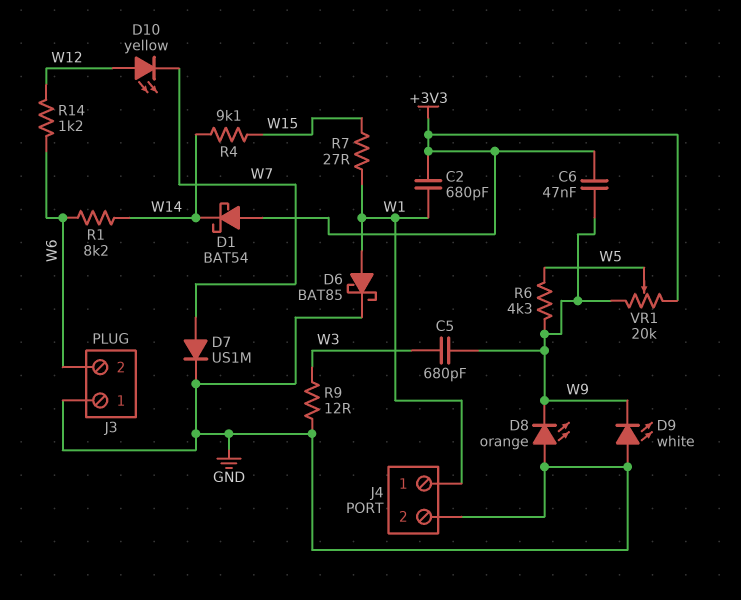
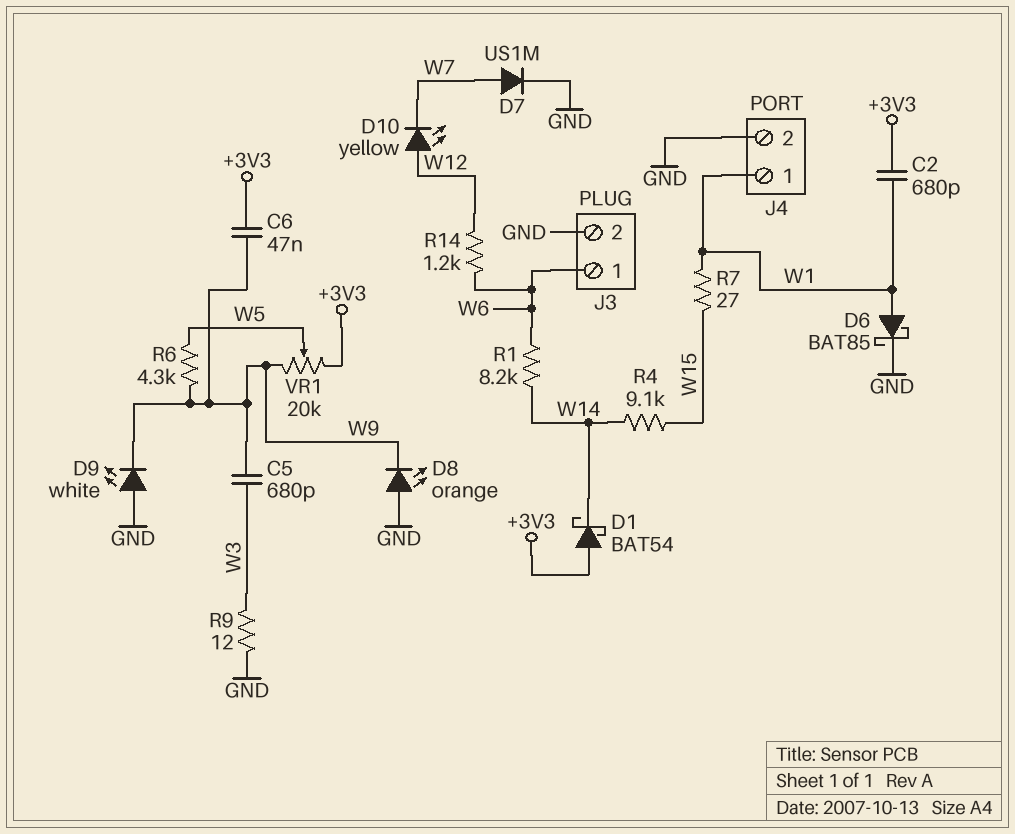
J3 pin 1: GND -> W6
J3 pin 2: W6 -> GND

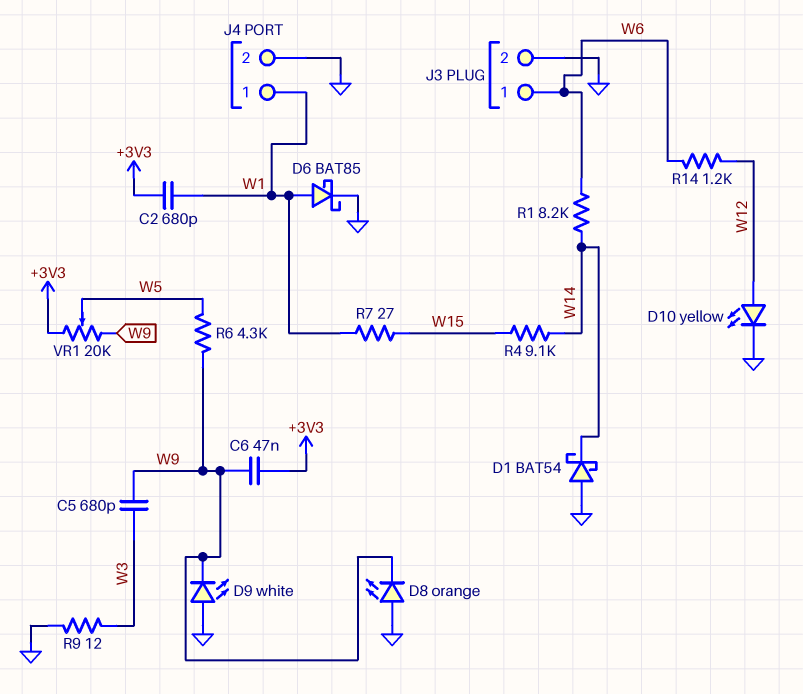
D1: schottky BAT54 (A +3V3, K W14) -> schottky BAT54 (A GND, K W14)
D7: diode US1M (A W7, K GND) -> none
D10: LED yellow (A W12, K W7) -> LED yellow (A W12, K GND)

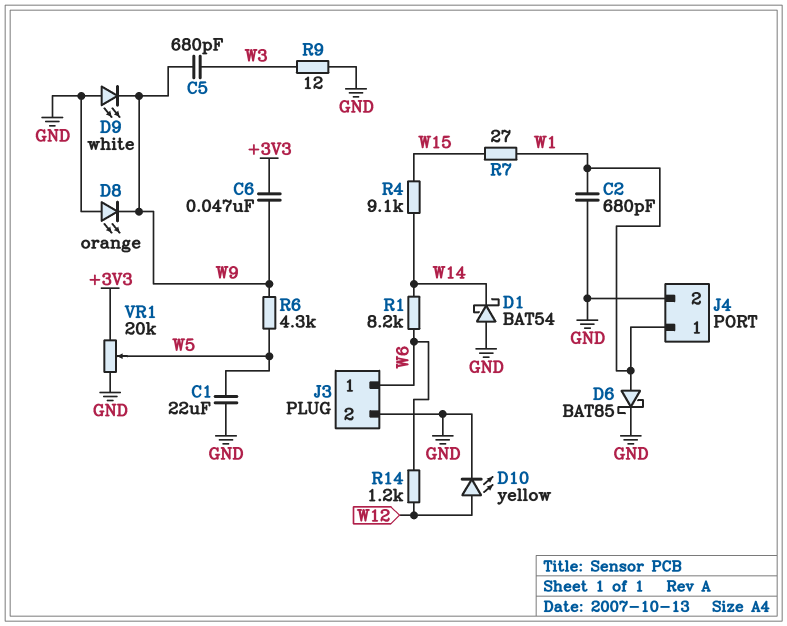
C1: none -> 22uF (GND, W5)
C2: 680pF (+3V3, W1) -> 680pF (GND, W1)
VR1: 20k (+3V3, W9, wiper W5) -> 20k (+3V3, GND, wiper W5)

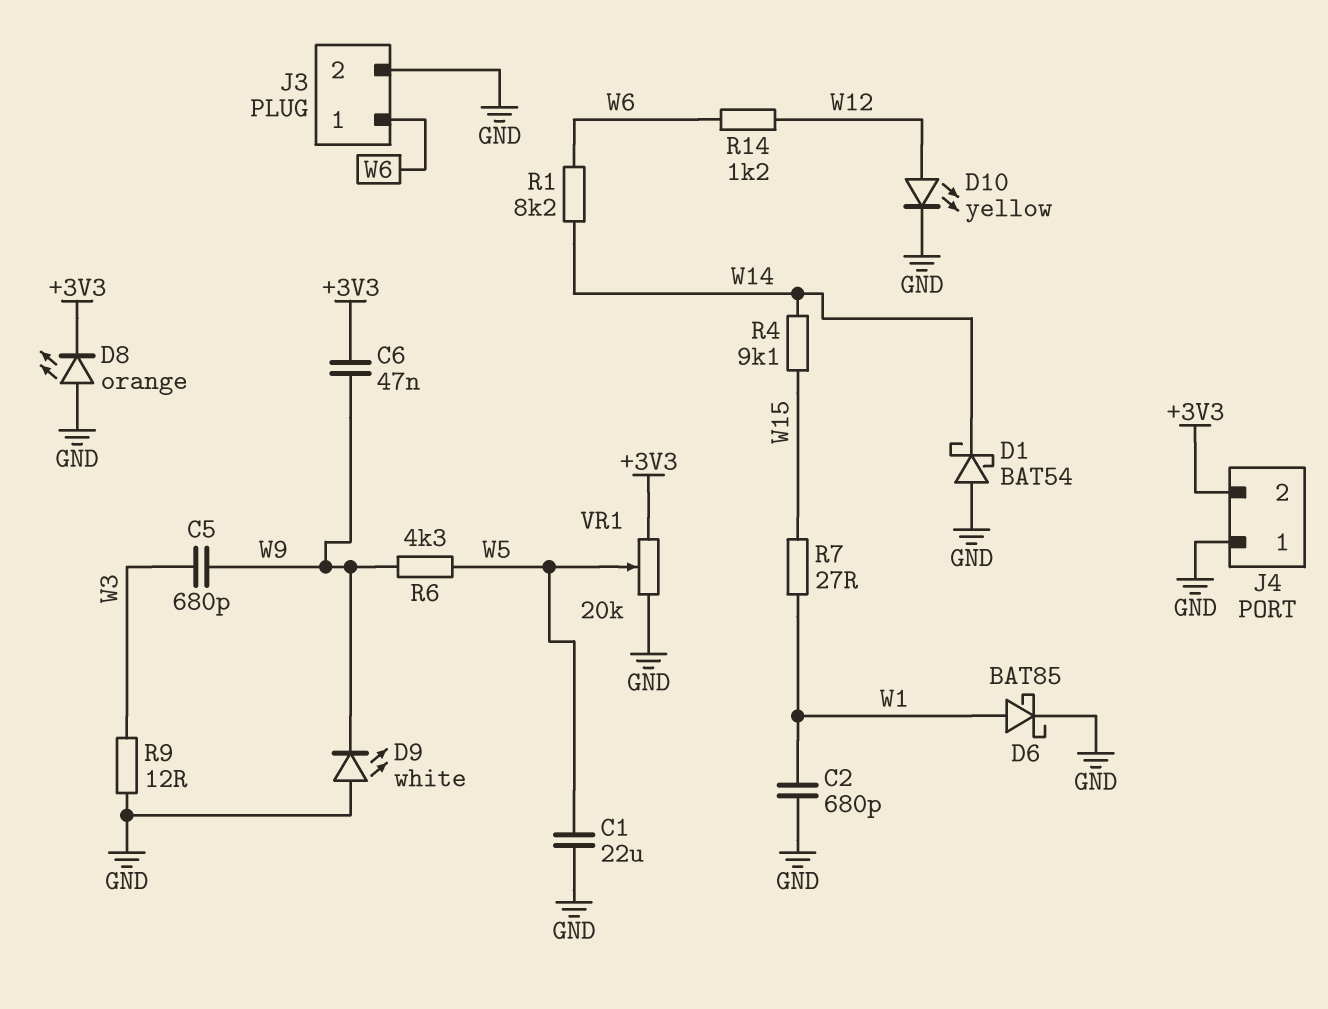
D8: LED orange (A GND, K W9) -> LED orange (A GND, K +3V3)
J4 pin 1: W1 -> GND
J4 pin 2: GND -> +3V3

